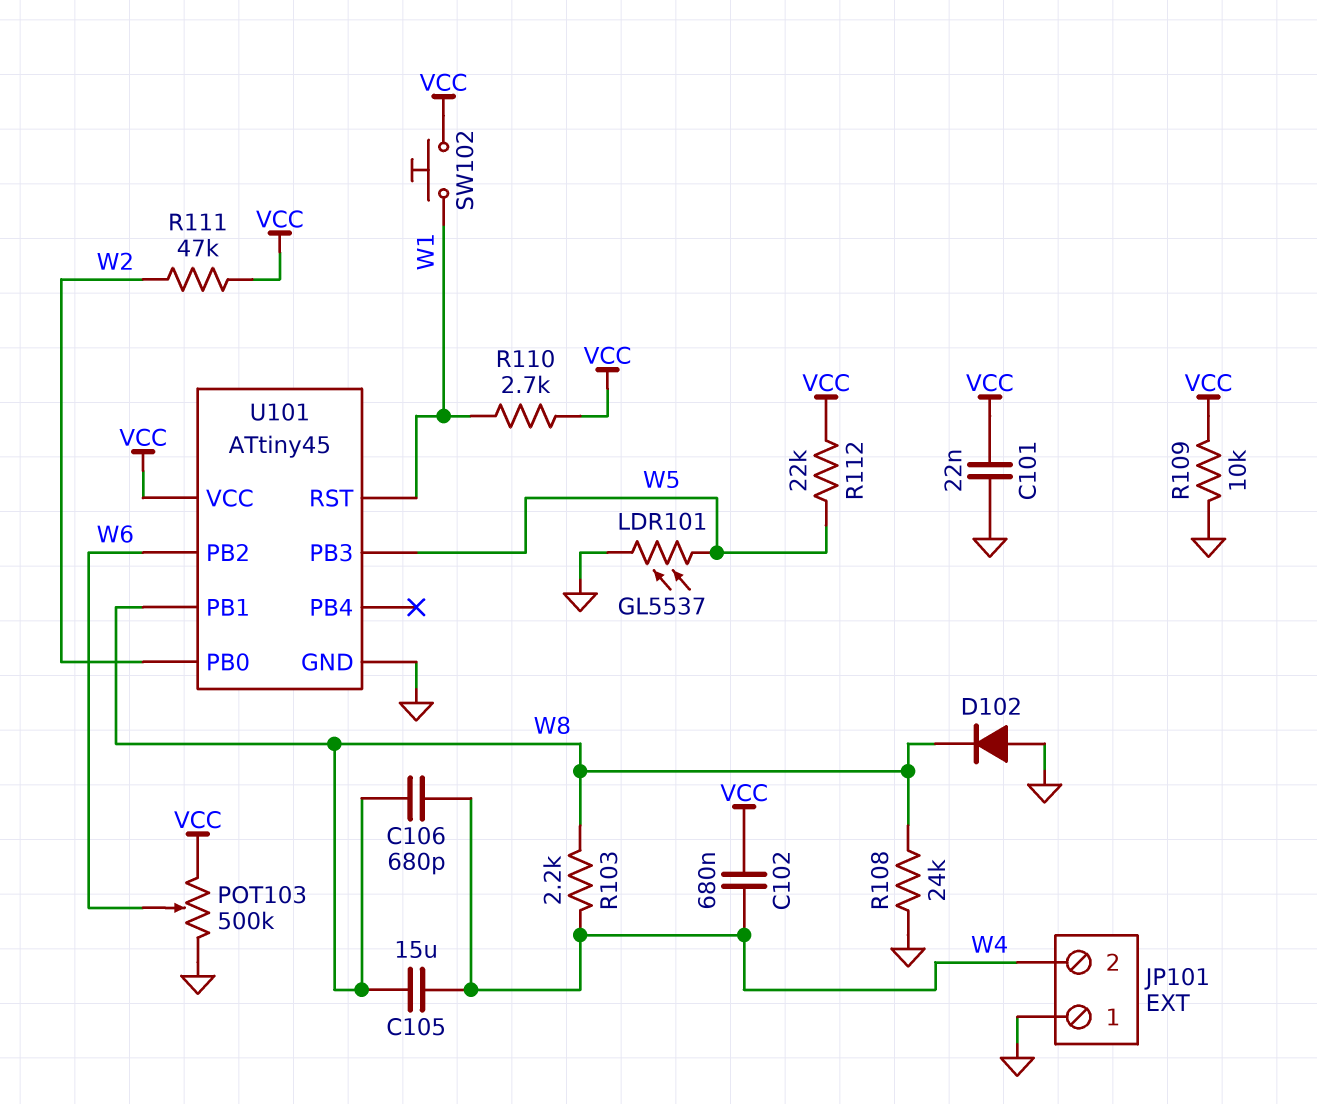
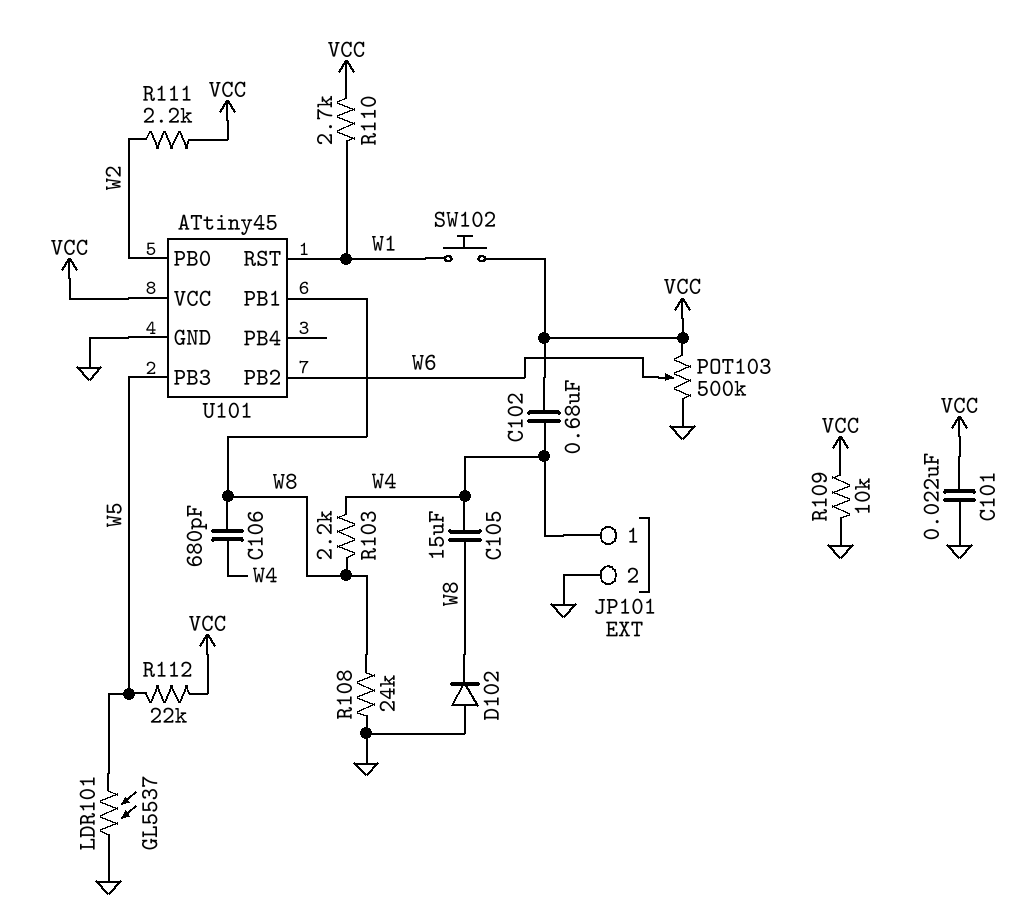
JP101 pin 1: GND -> W4
JP101 pin 2: W4 -> GND
R111: 47k (VCC, W2) -> 2.2k (VCC, W2)

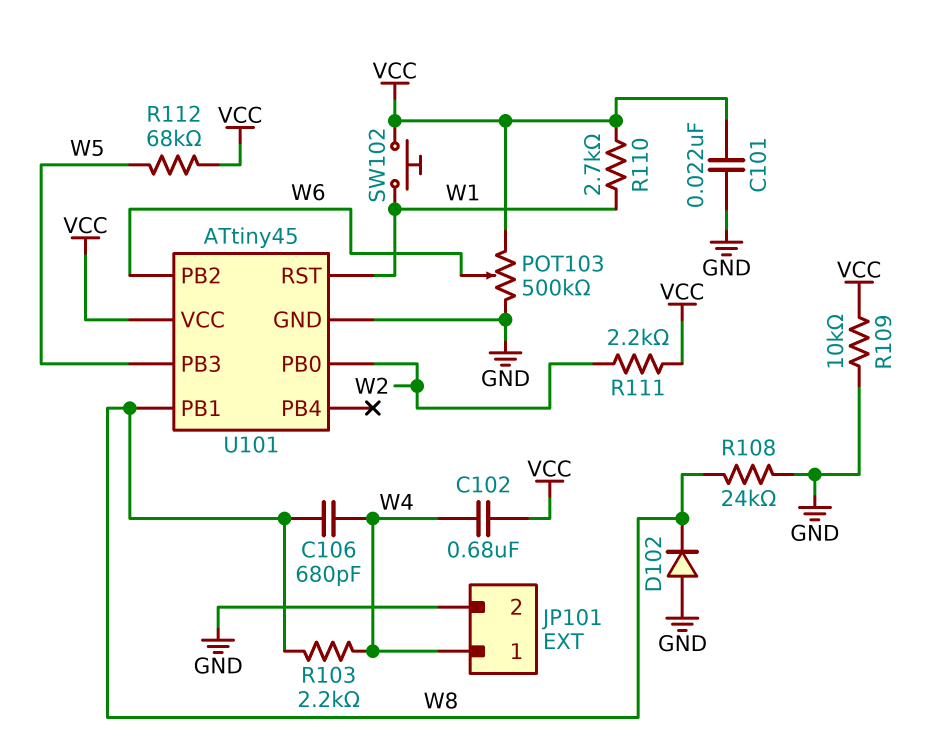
C105: 15uF (W4, W8) -> none
LDR101: GL5537 (GND, W5) -> none
R112: 22k (VCC, W5) -> 68k (VCC, W5)

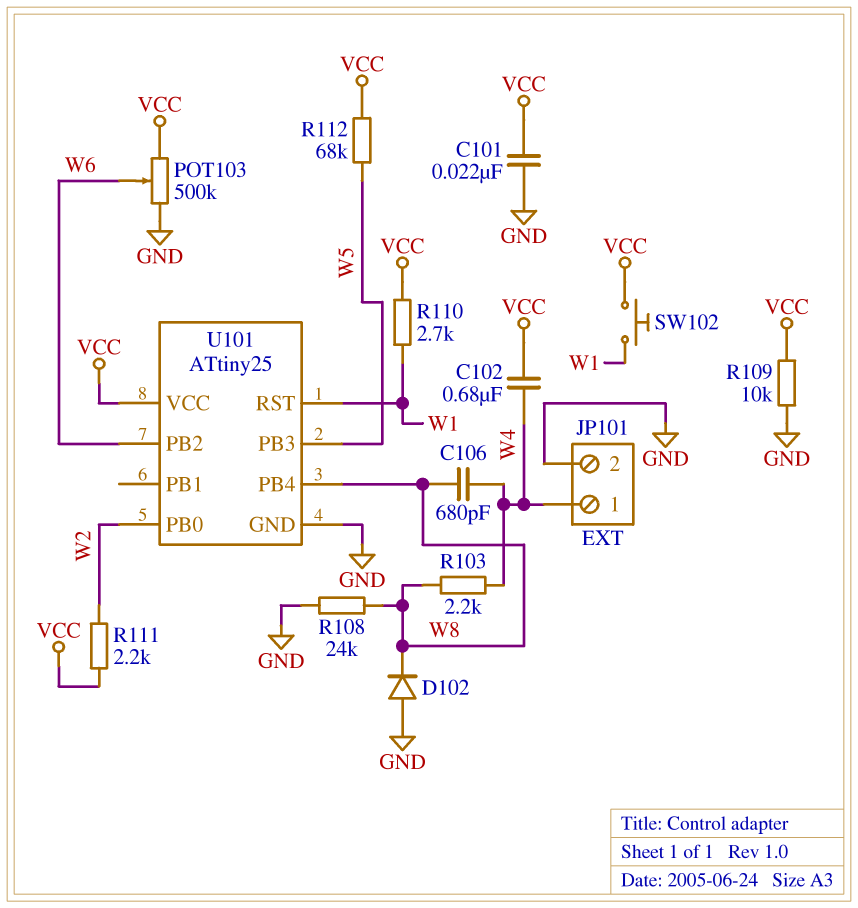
U101: ATtiny45 -> ATtiny25
U101 pin PB1: W8 -> none
U101 pin PB4: none -> W8

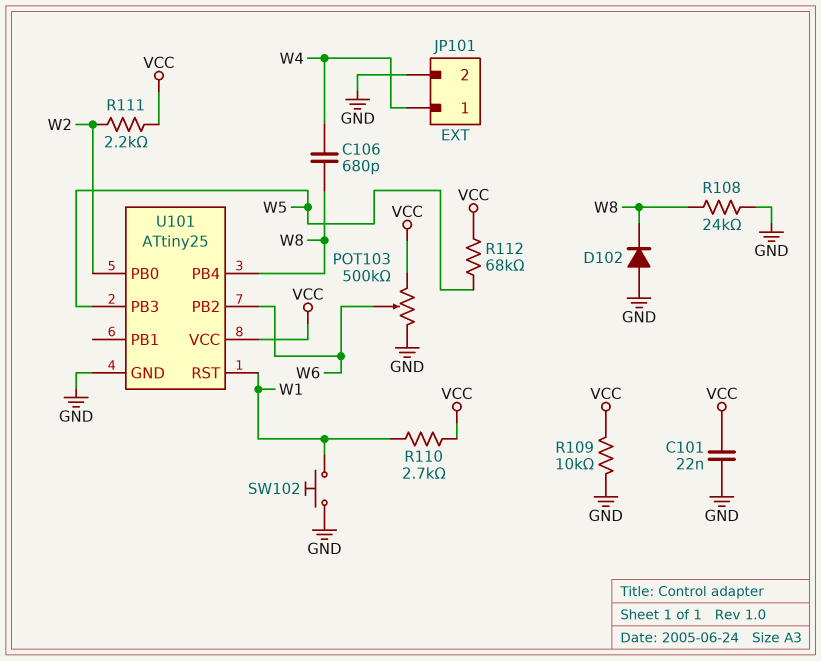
C102: 680nF (VCC, W4) -> none
R103: 2.2k (W4, W8) -> none
SW102: button (VCC, W1) -> button (GND, W1)

